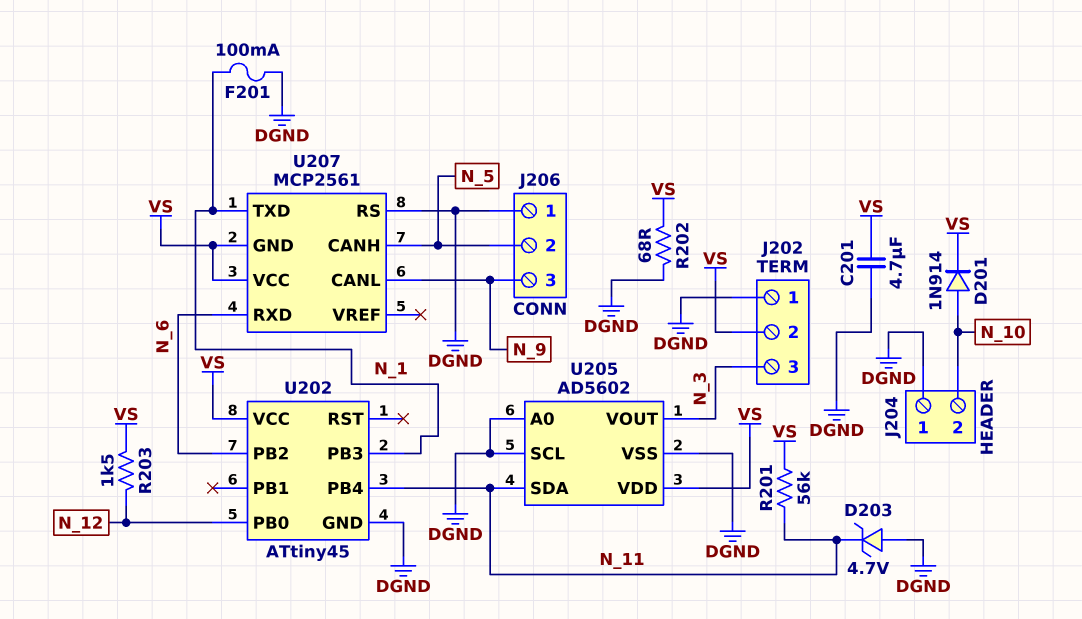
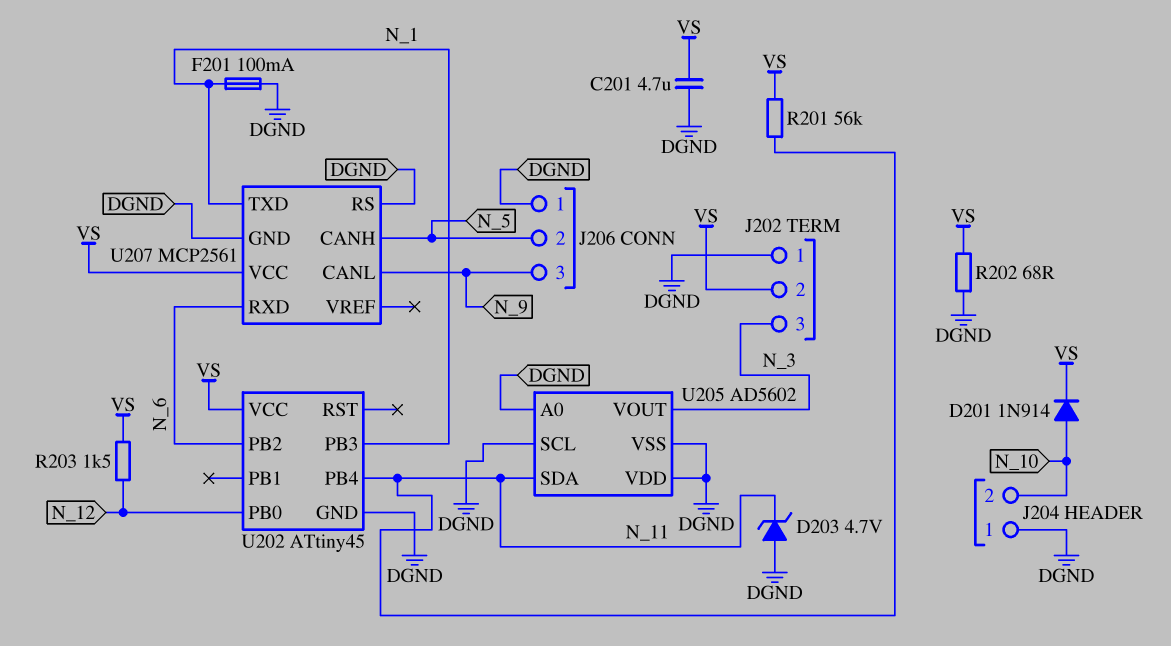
U205 pin VDD: VS -> DGND
U207 pin GND: VS -> DGND

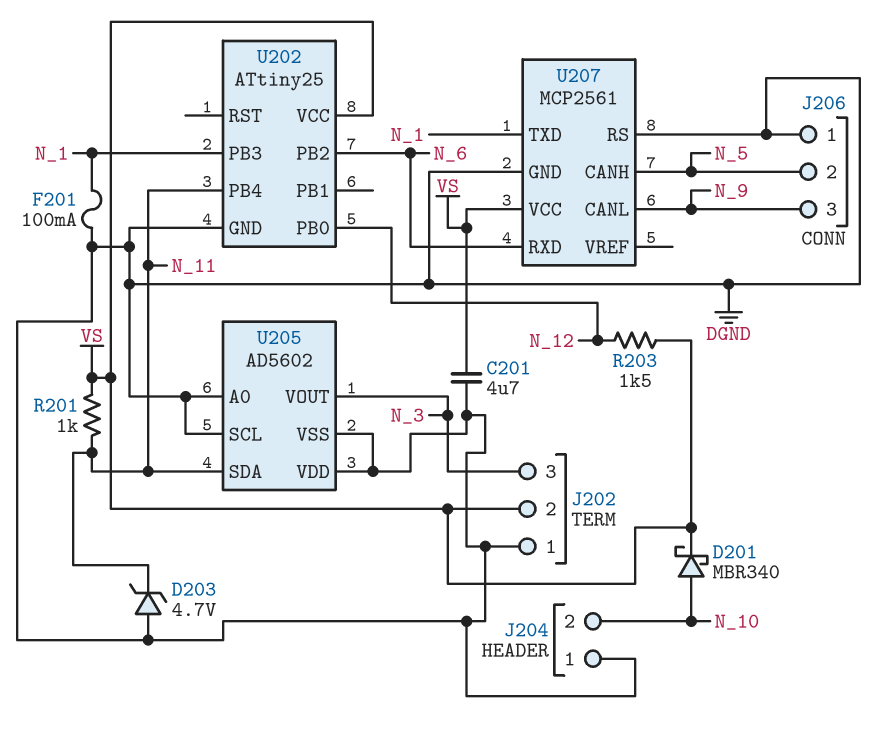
D201: diode 1N914 (A N_10, K VS) -> schottky MBR340 (A N_10, K VS)
R201: 56k (N_11, VS) -> 1k (N_11, VS)
R202: 68 (DGND, VS) -> none
U202: ATtiny45 -> ATtiny25

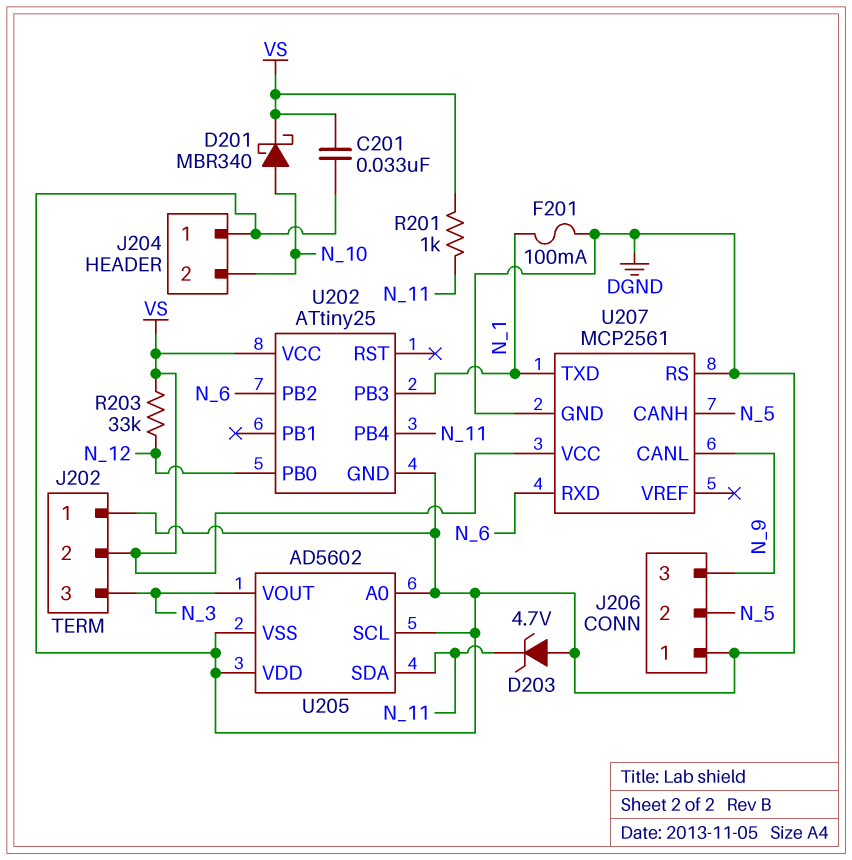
C201: 4.7uF (DGND, VS) -> 33nF (DGND, VS)
R203: 1.5k (N_12, VS) -> 33k (N_12, VS)

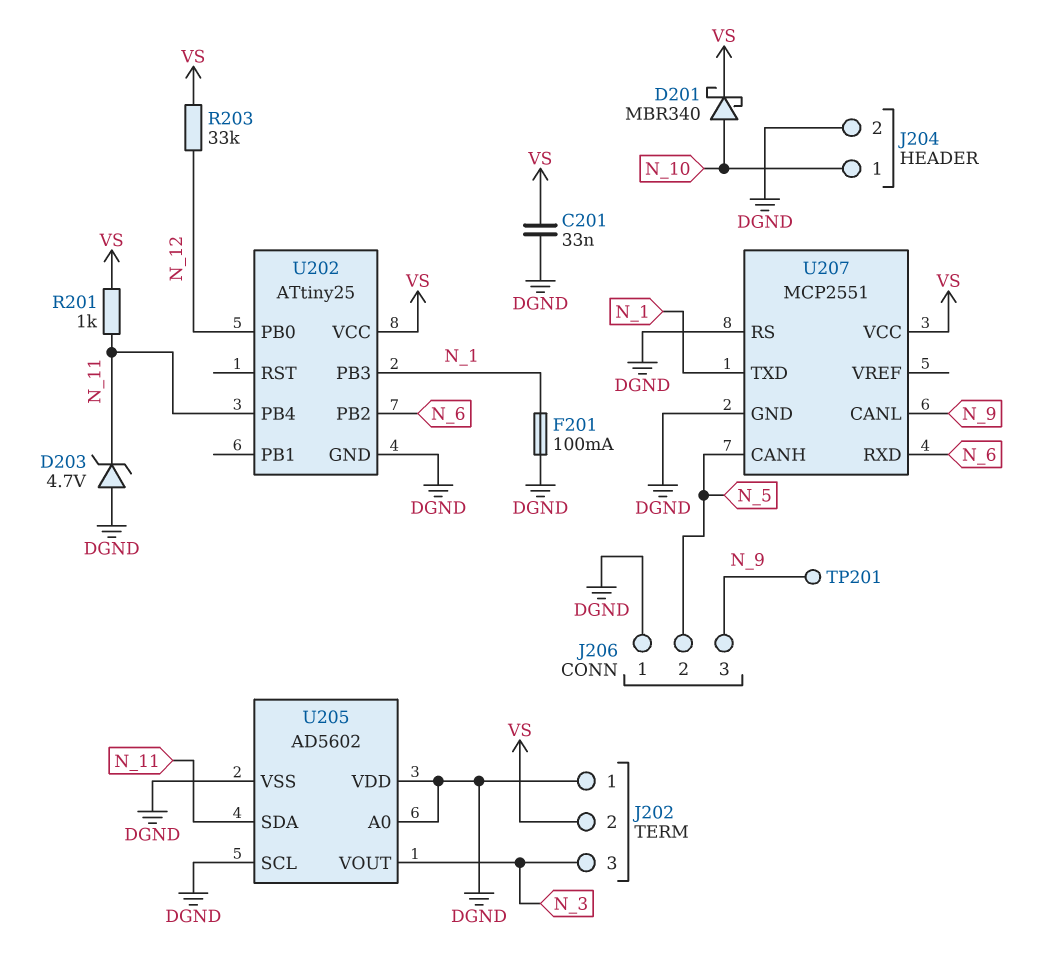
J204 pin 1: DGND -> N_10
J204 pin 2: N_10 -> DGND
TP201: none -> test point (N_9)
U207: MCP2561 -> MCP2551

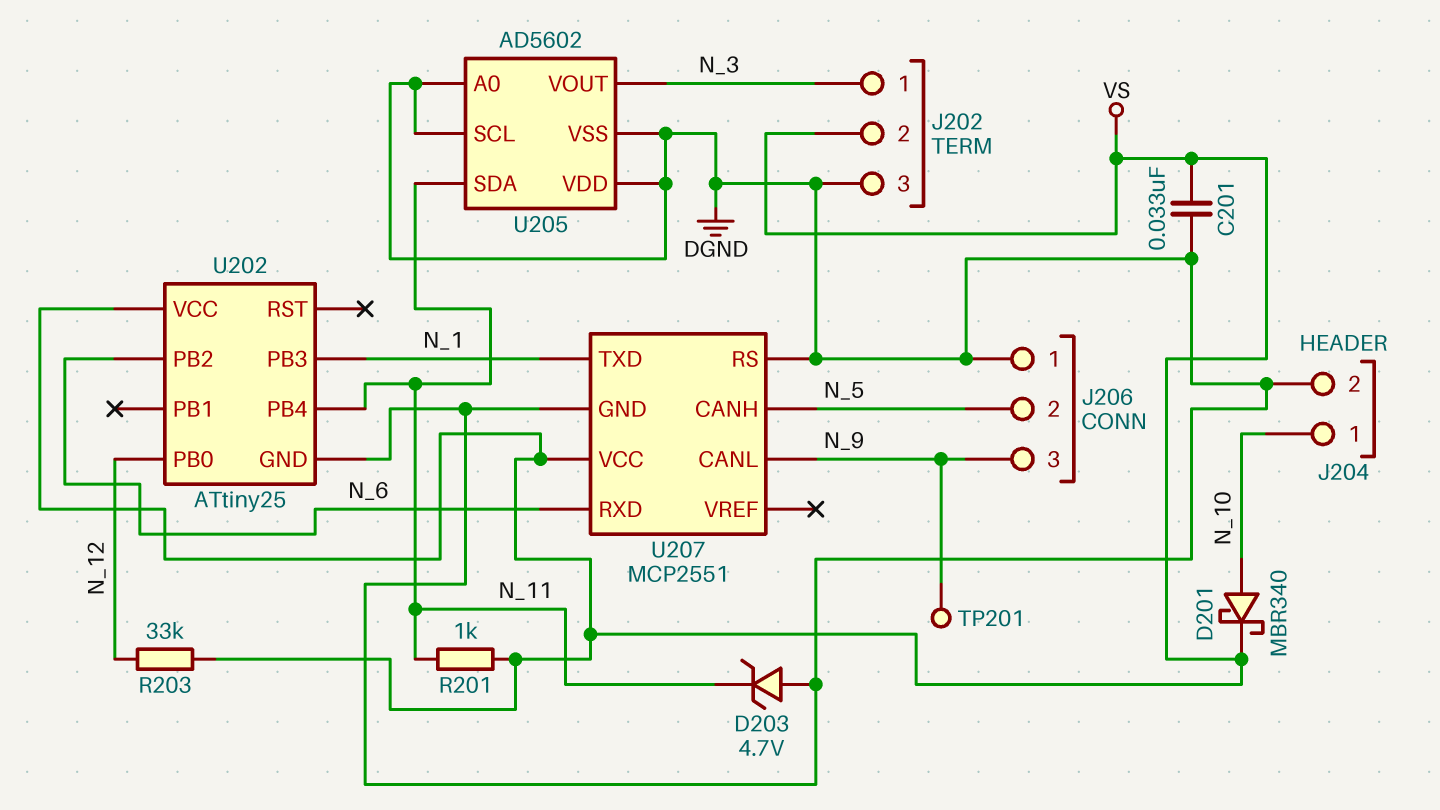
F201: 100mA (DGND, N_1) -> none
J202 pin 1: DGND -> N_3
J202 pin 3: N_3 -> DGND

